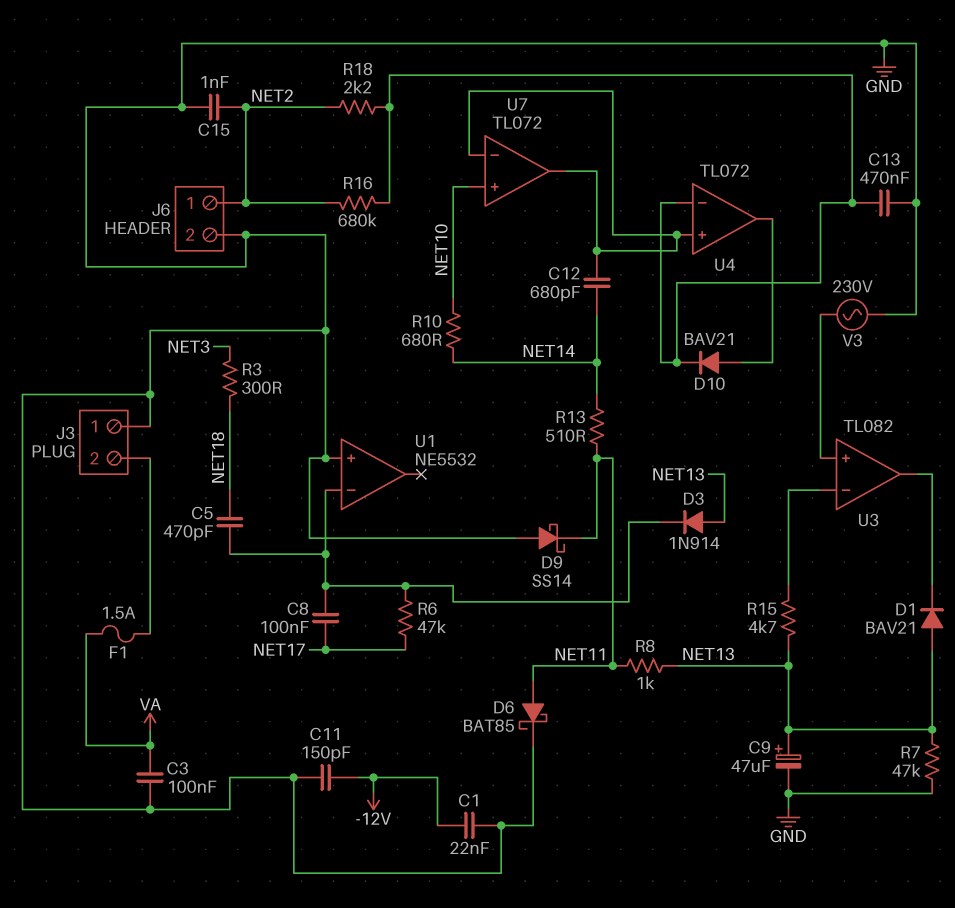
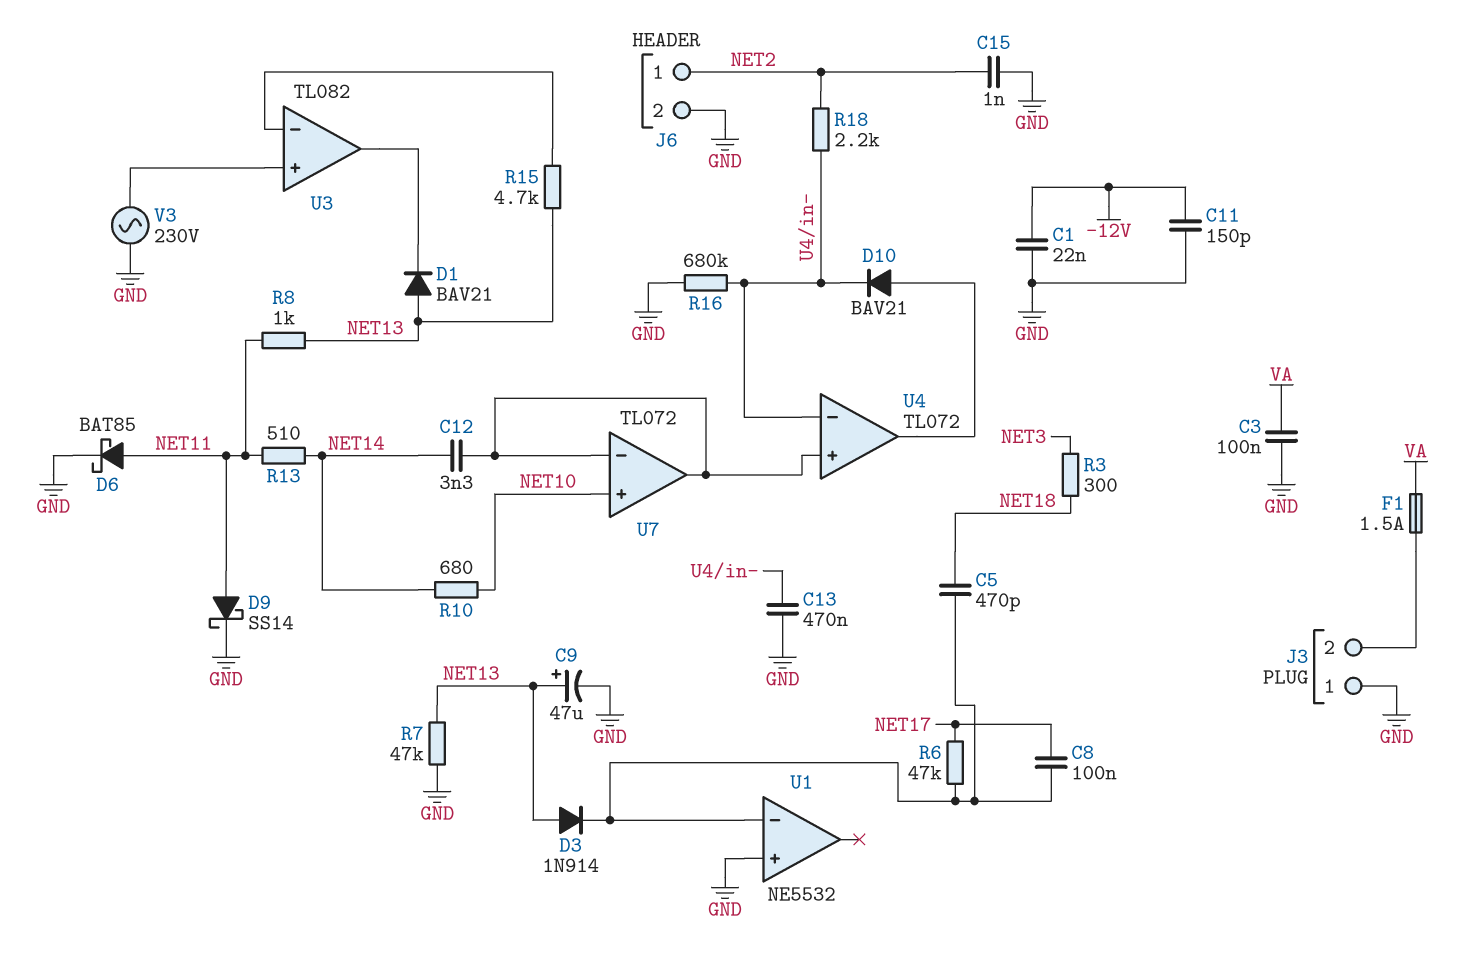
C12: 680pF (NET14, U4/in+) -> 3.3nF (NET14, U4/in+)
D9: schottky SS14 (A GND, K NET11) -> schottky SS14 (A NET11, K GND)
R16: 680k (NET2, U4/in-) -> 680k (GND, U4/in-)

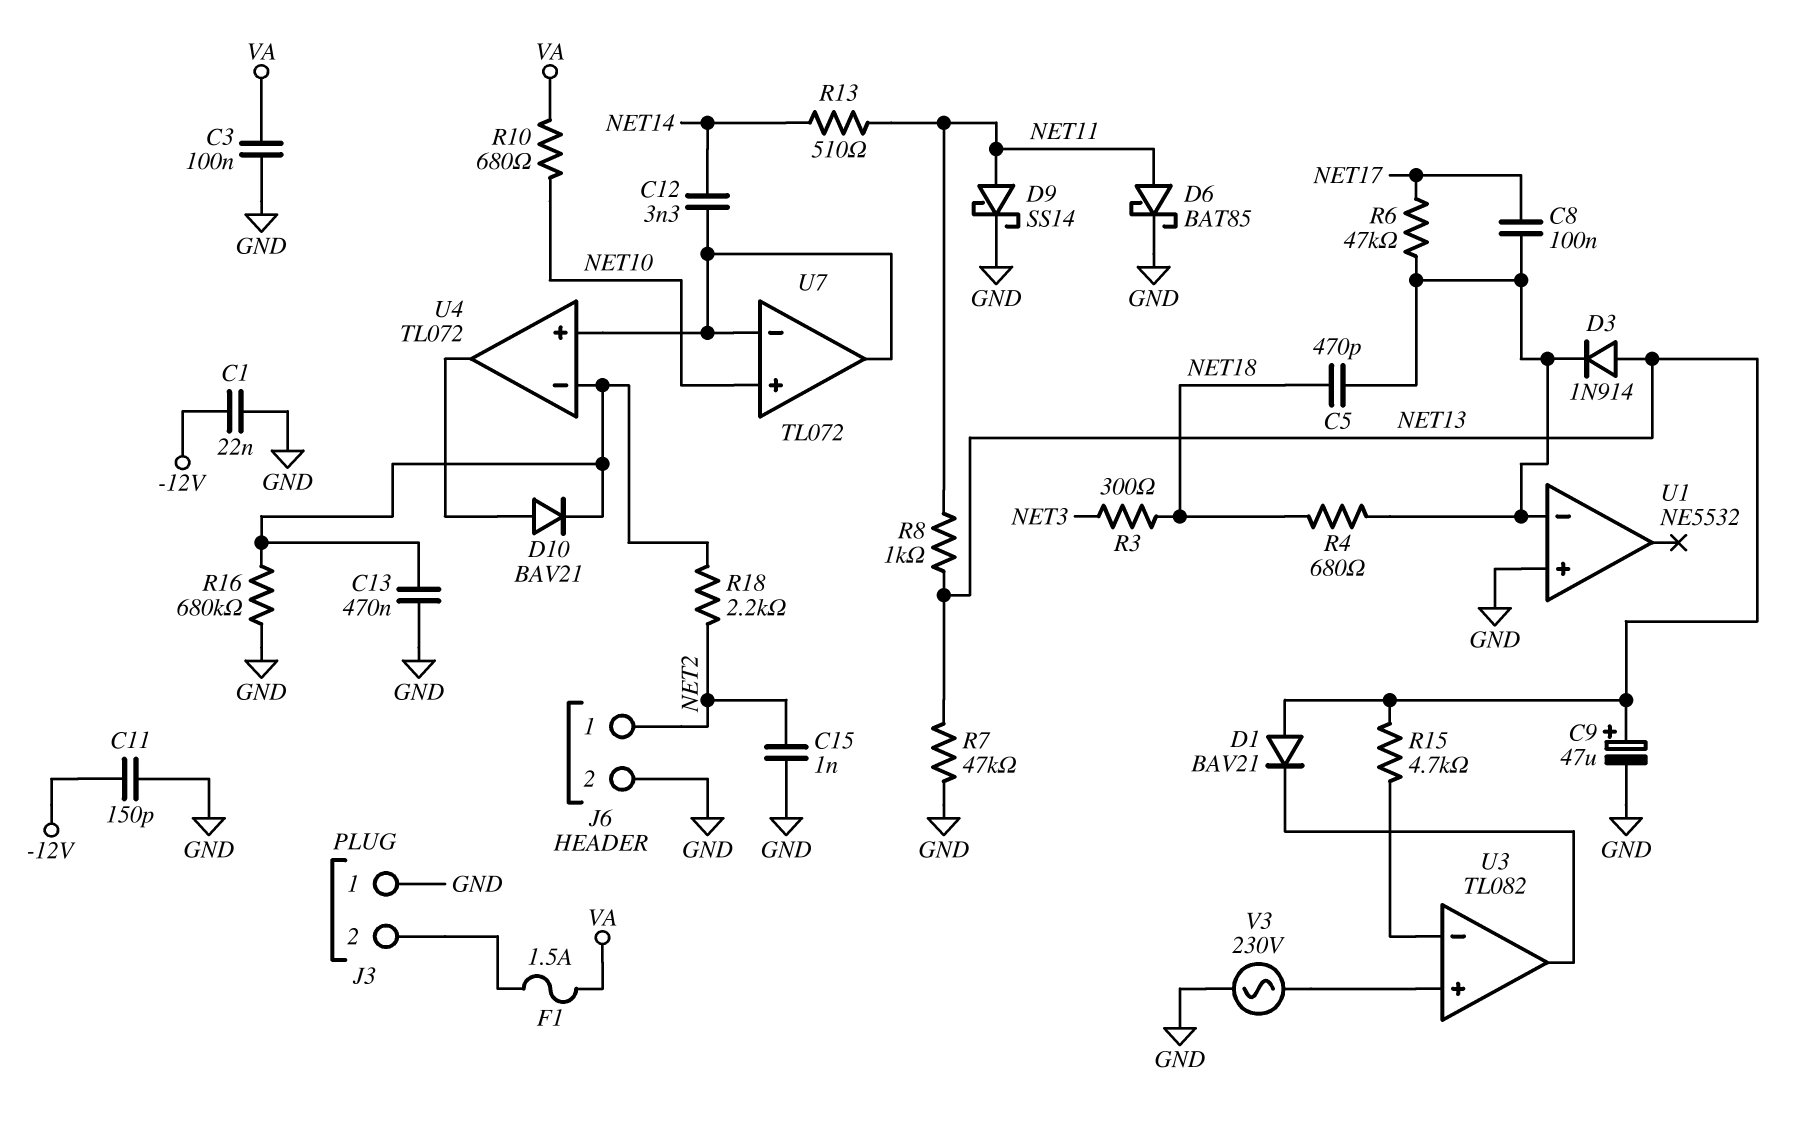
R4: none -> 680 (NET18, U1/in-)
R10: 680 (NET10, NET14) -> 680 (NET10, VA)

